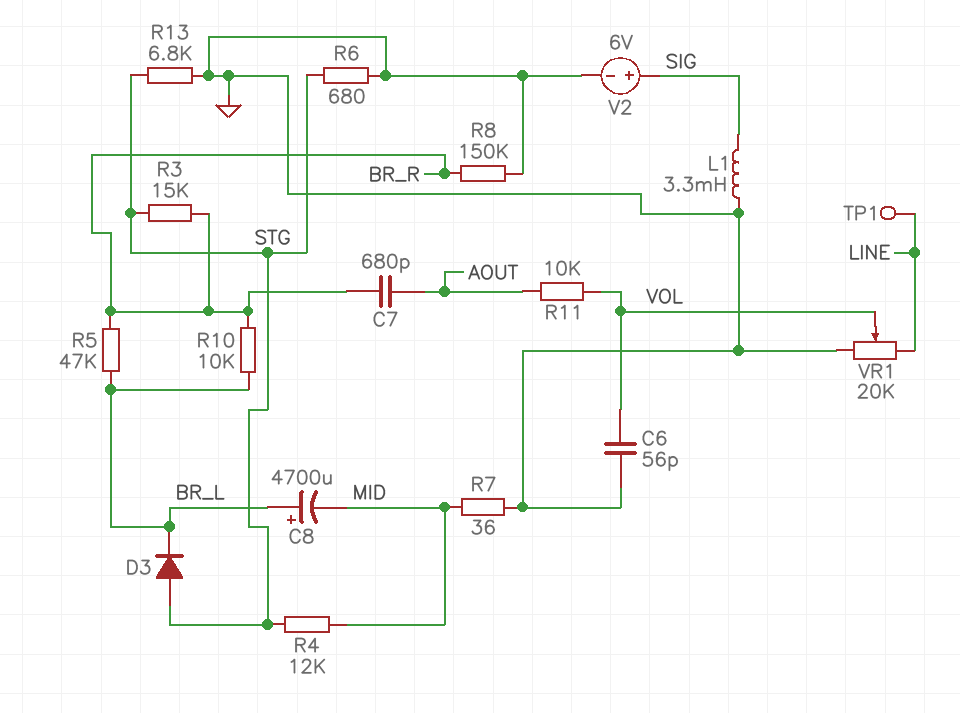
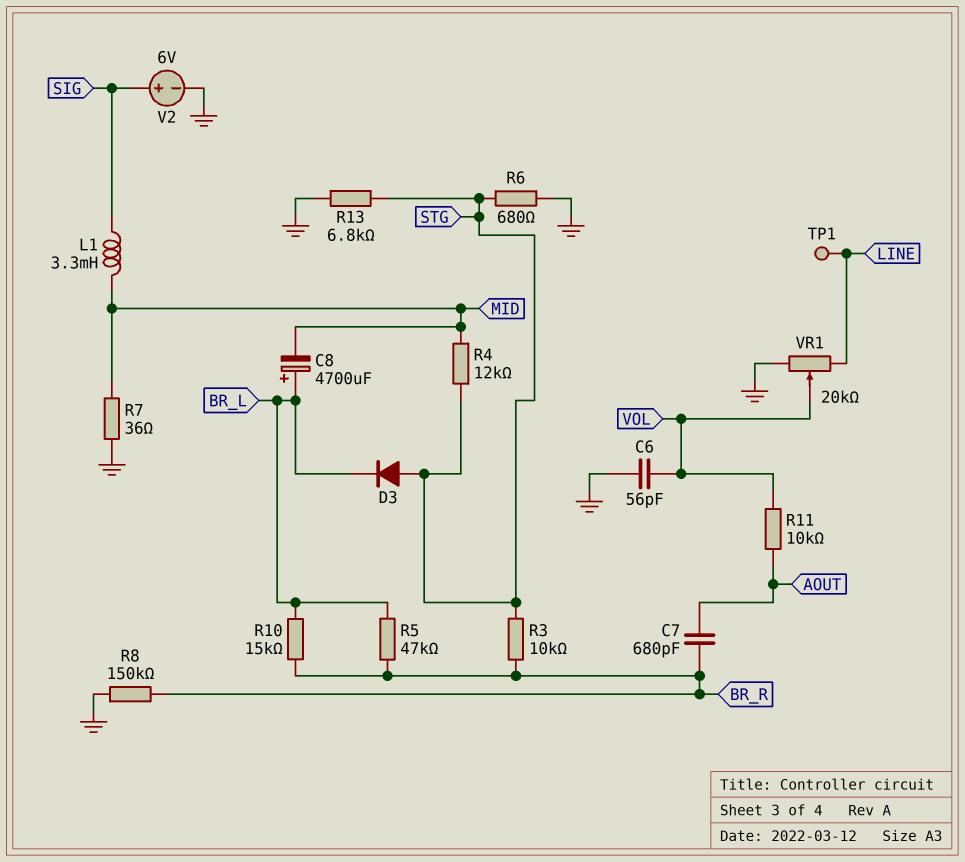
L1: 3.3mH (GND, SIG) -> 3.3mH (MID, SIG)
R3: 15k (BR_R, STG) -> 10k (BR_R, STG)
R10: 10k (BR_L, BR_R) -> 15k (BR_L, BR_R)

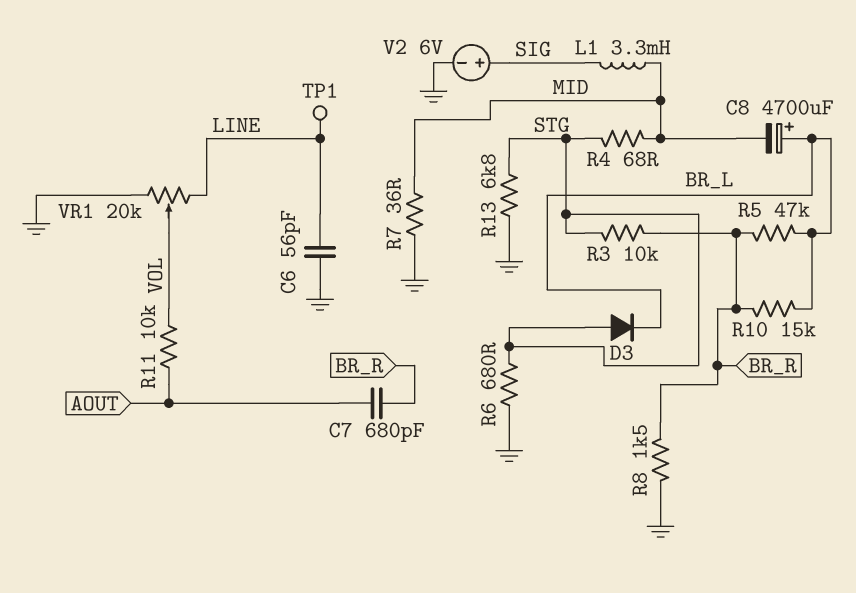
C6: 56pF (GND, VOL) -> 56pF (GND, LINE)
R4: 12k (MID, STG) -> 68 (MID, STG)
R8: 150k (BR_R, GND) -> 1.5k (BR_R, GND)

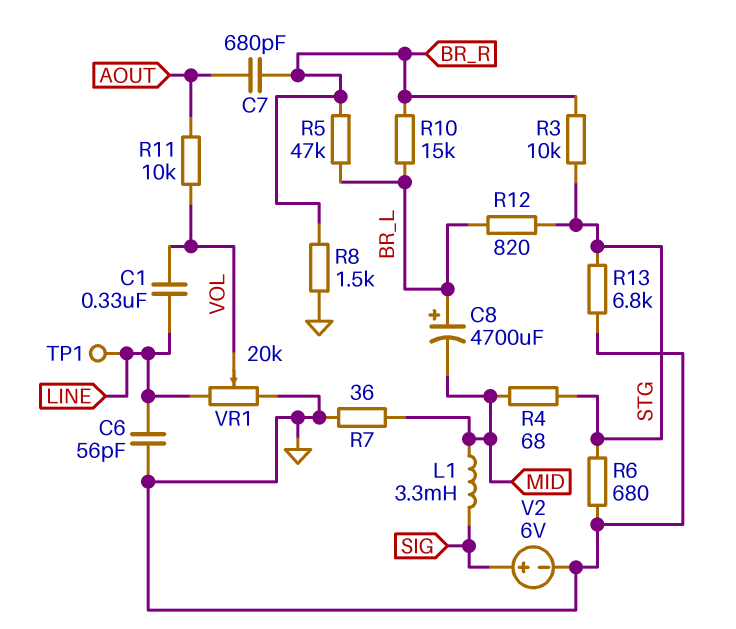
C1: none -> 330nF (LINE, VOL)
D3: diode (A STG, K BR_L) -> none
R12: none -> 820 (BR_L, STG)

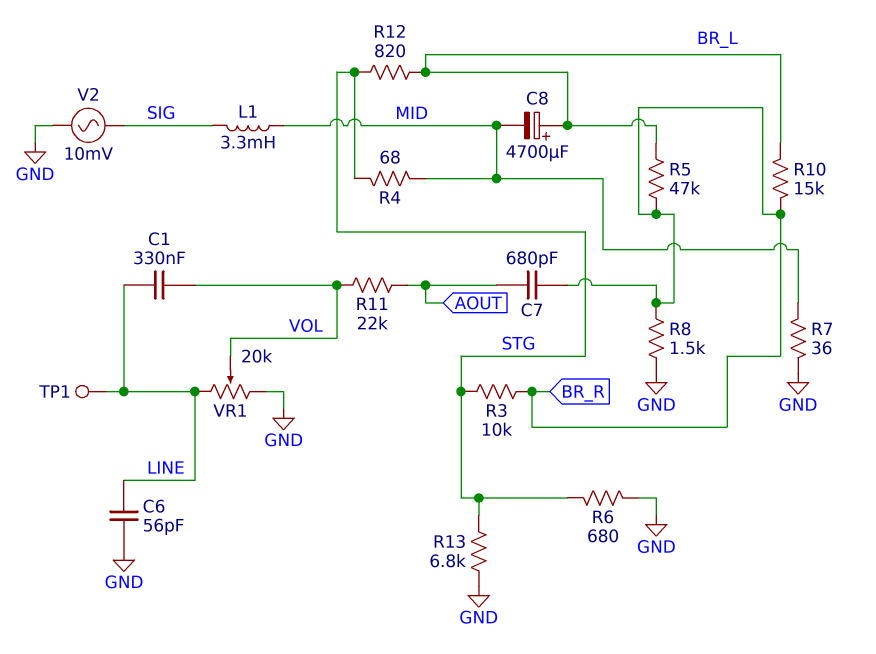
R11: 10k (AOUT, VOL) -> 22k (AOUT, VOL)
V2: 6V (plus SIG, minus GND) -> AC 10mV (GND, SIG)

